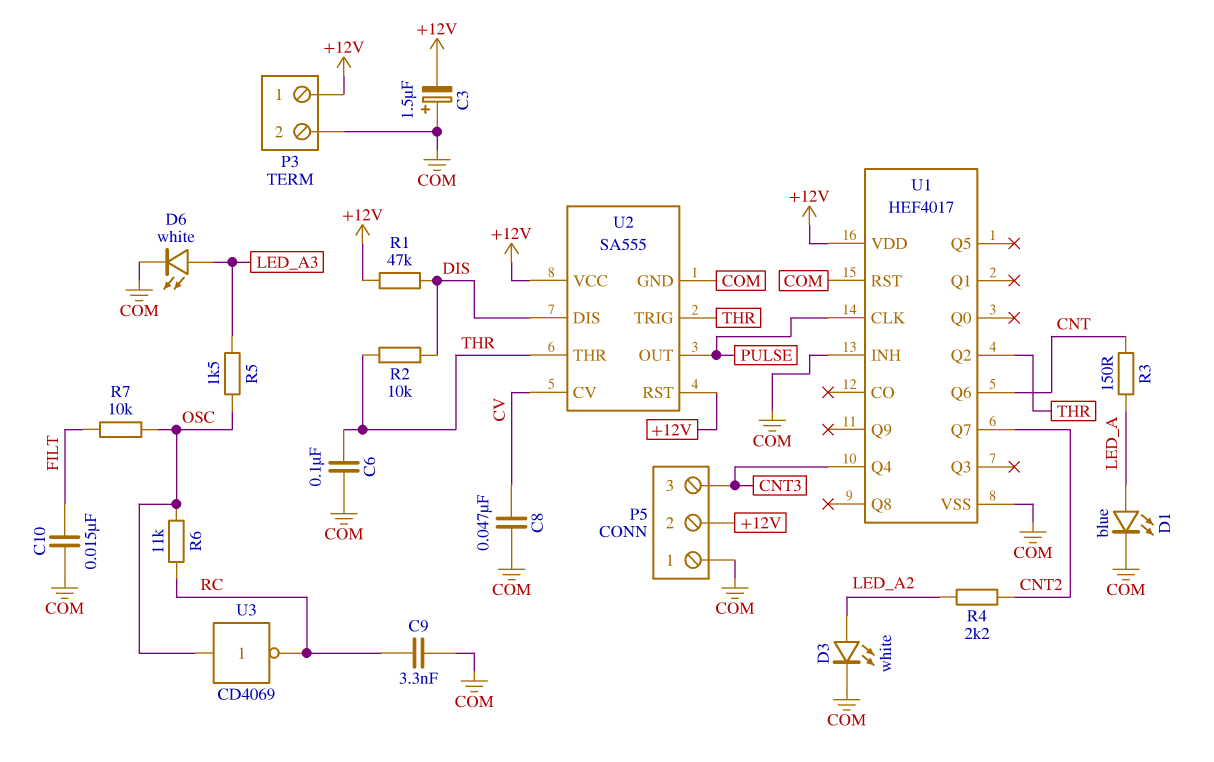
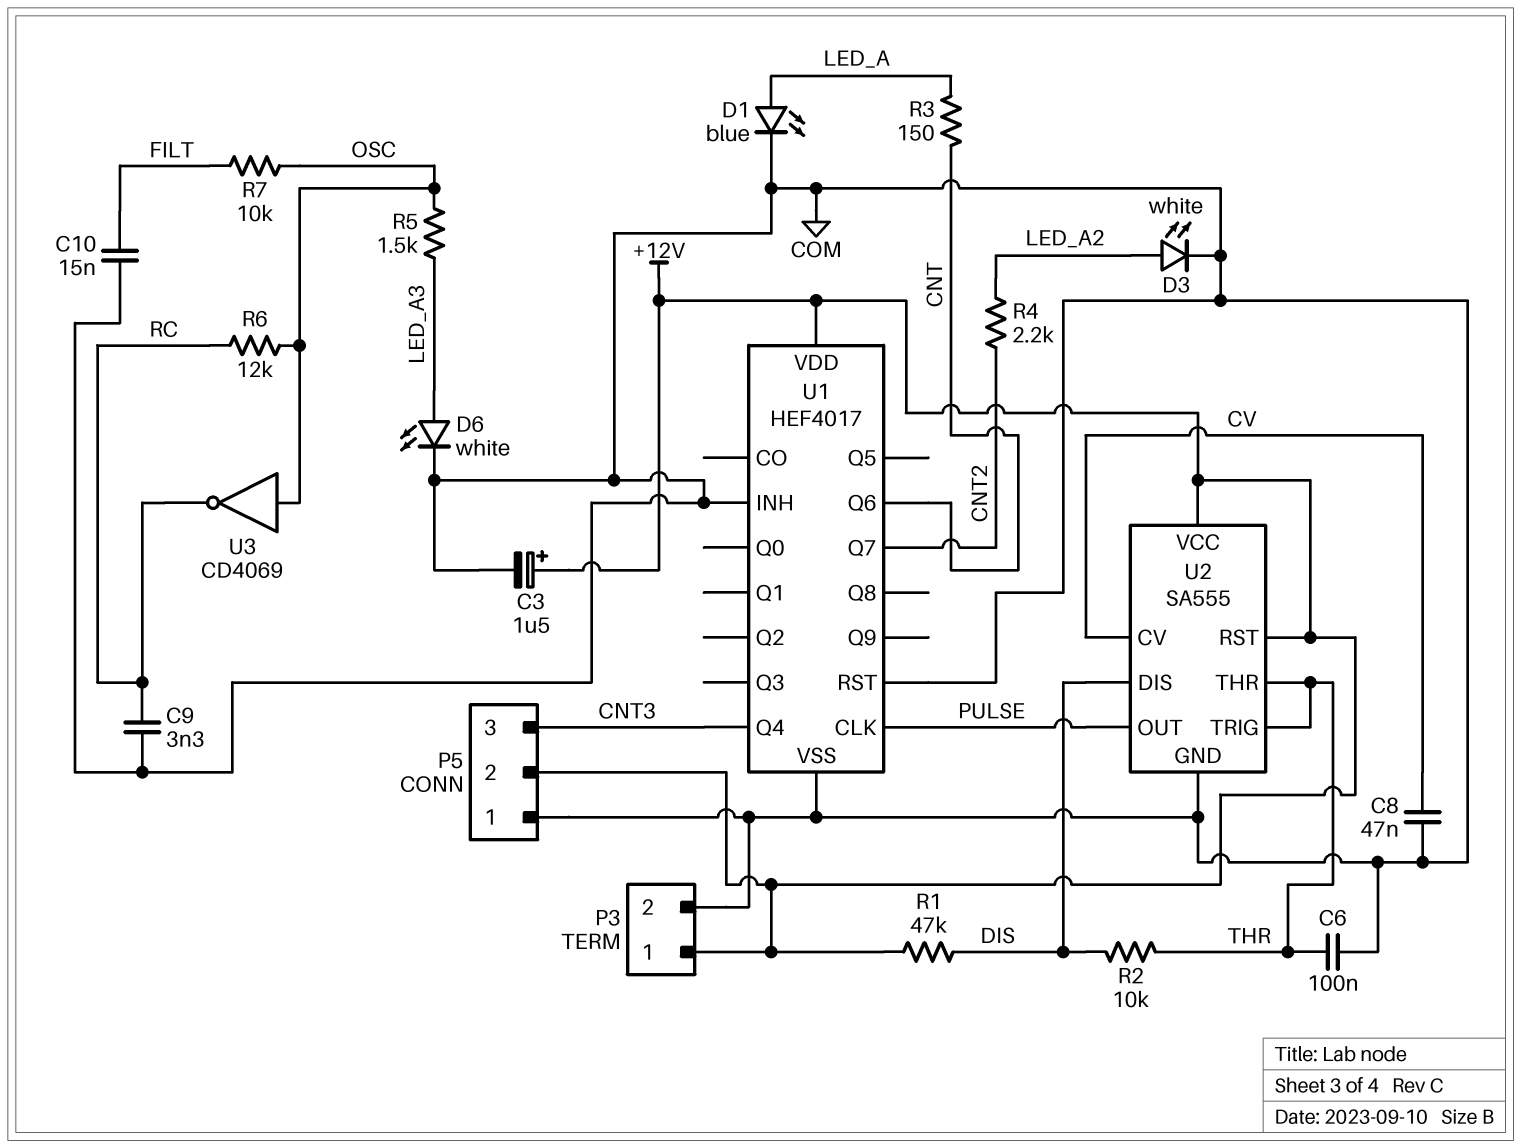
C3: 1.5uF (plus COM, minus +12V) -> 1.5uF (plus +12V, minus COM)
R6: 11k (OSC, RC) -> 12k (OSC, RC)
U1 pin Q2: THR -> none

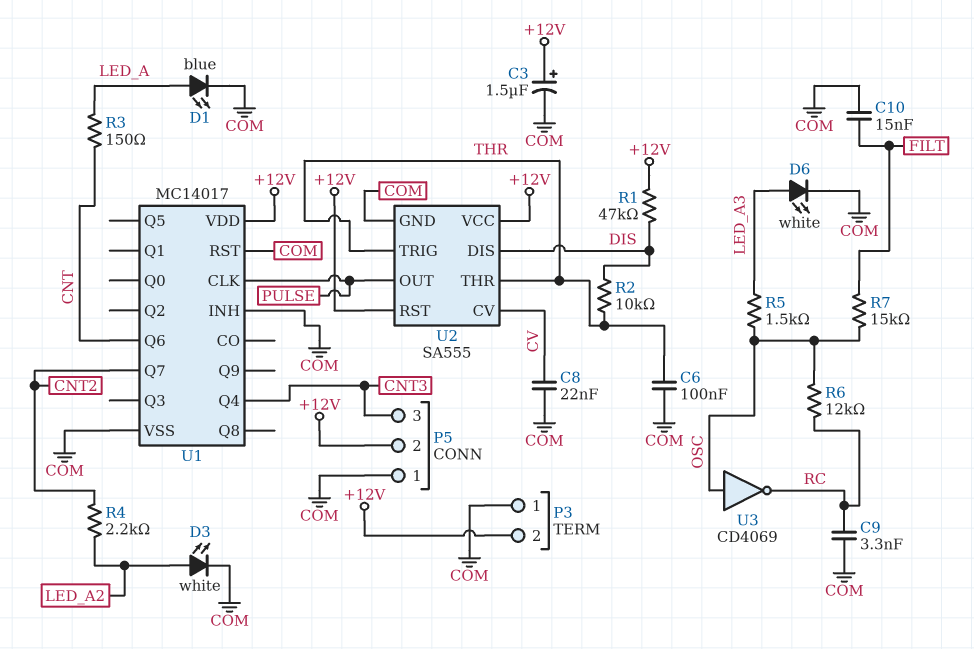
C8: 47nF (COM, CV) -> 22nF (COM, CV)
P3 pin 1: +12V -> COM
P3 pin 2: COM -> +12V
R7: 10k (FILT, OSC) -> 15k (FILT, OSC)
U1: HEF4017 -> MC14017

